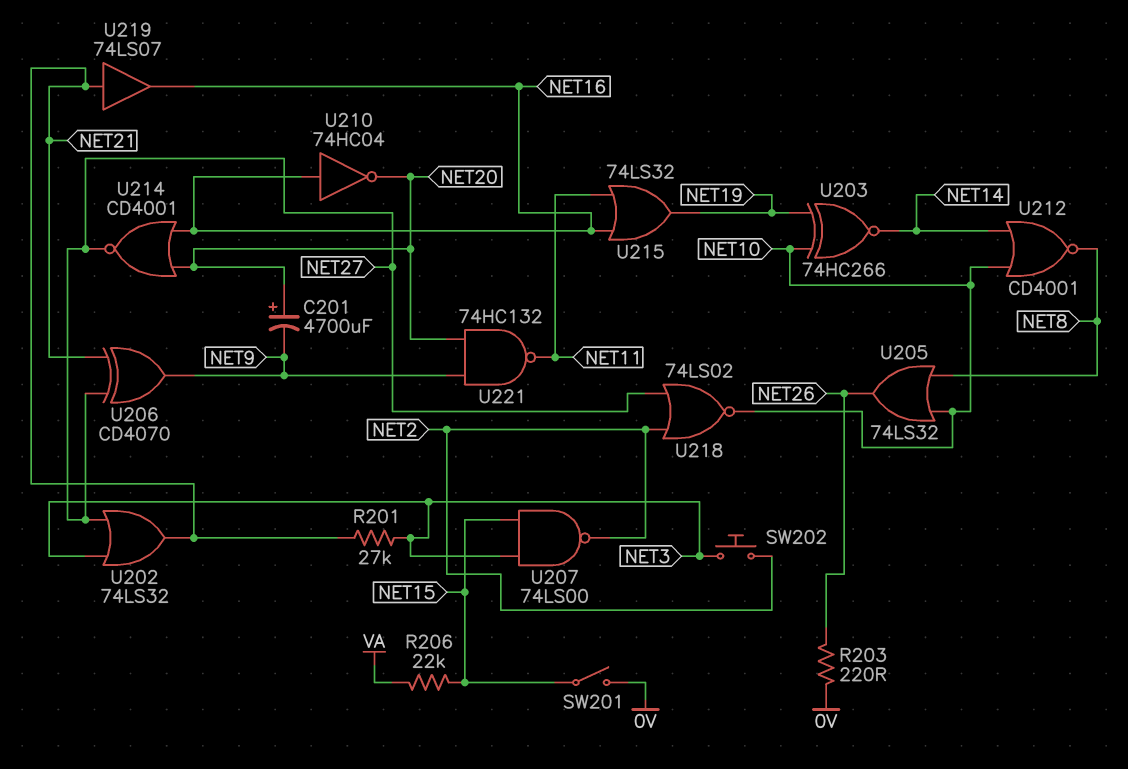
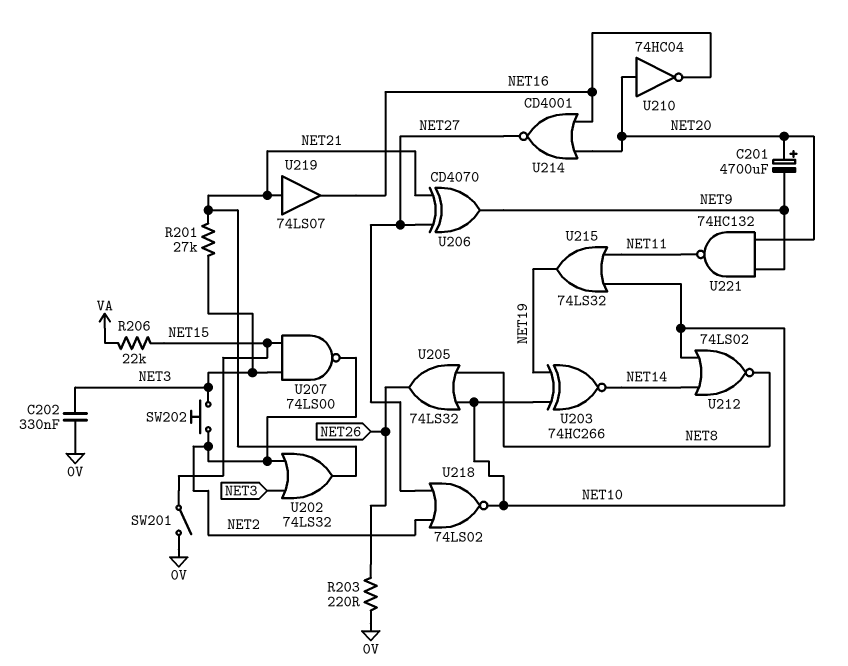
C202: none -> 330nF (0V, NET3)
U202: OR 74LS32 (in NET3, in NET27, out NET21) -> OR 74LS32 (in NET2, in NET3, out NET21)
U210: NOT 74HC04 (in NET16, out NET20) -> NOT 74HC04 (in NET20, out NET16)
U212: NOR CD4001 (in NET10, in NET14, out NET8) -> NOR 74LS02 (in NET10, in NET14, out NET8)
U215: OR 74LS32 (in NET11, in NET16, out NET19) -> OR 74LS32 (in NET10, in NET11, out NET19)

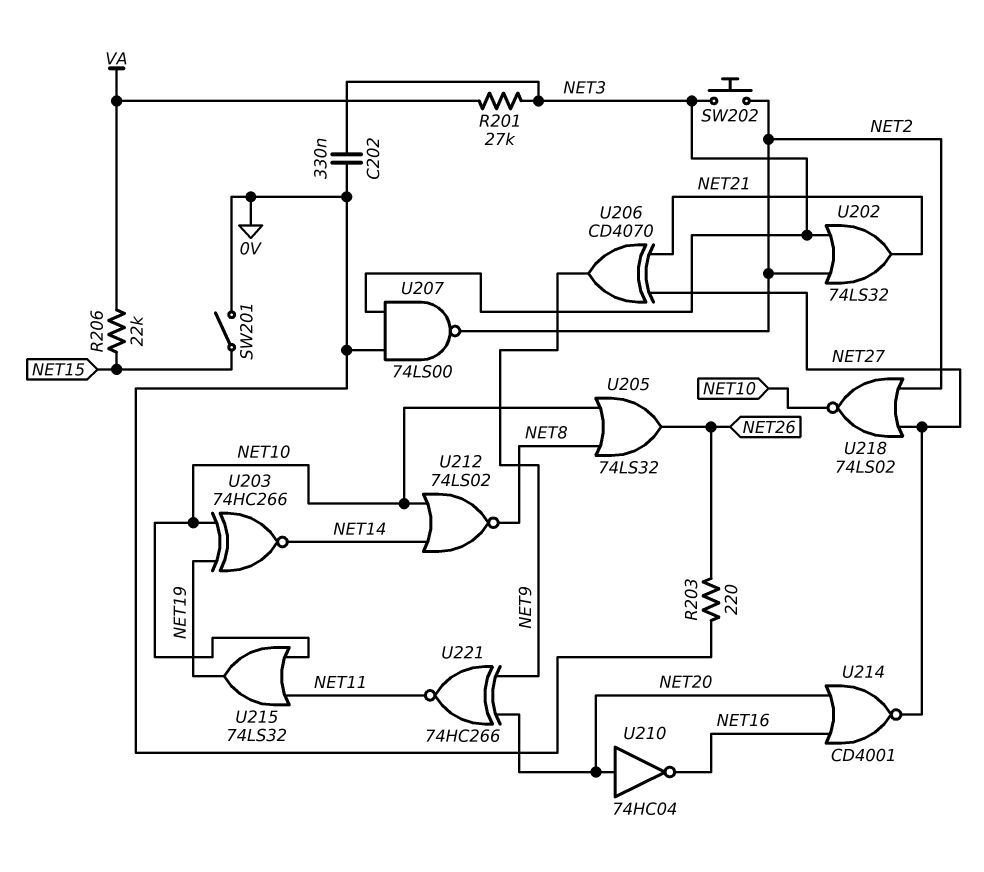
C201: 4700uF (plus NET20, minus NET9) -> none
R201: 27k (NET3, NET21) -> 27k (NET3, VA)
U207: NAND 74LS00 (in NET3, in NET15, out NET2) -> NAND 74LS00 (in 0V, in NET3, out NET2)
U219: buffer 74LS07 (in NET21, out NET16) -> none
U221: NAND 74HC132 (in NET9, in NET20, out NET11) -> XNOR 74HC266 (in NET9, in NET20, out NET11)

